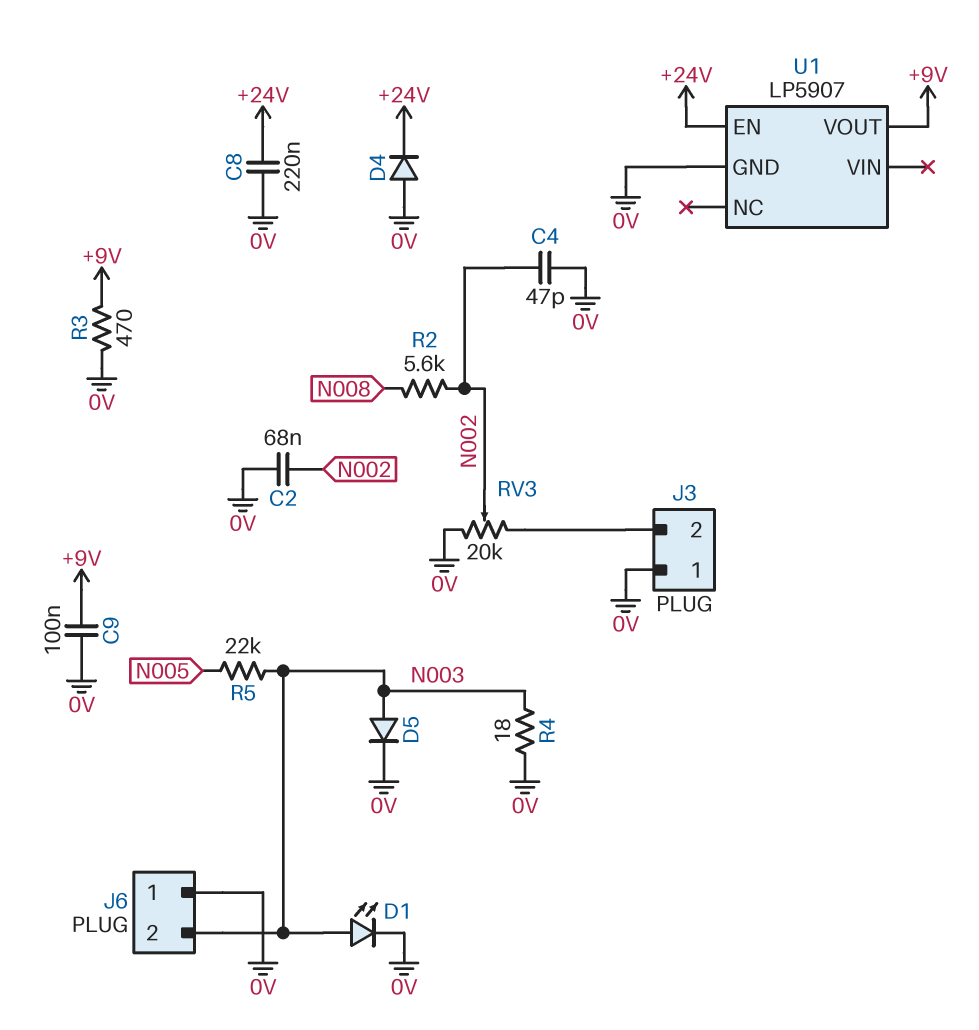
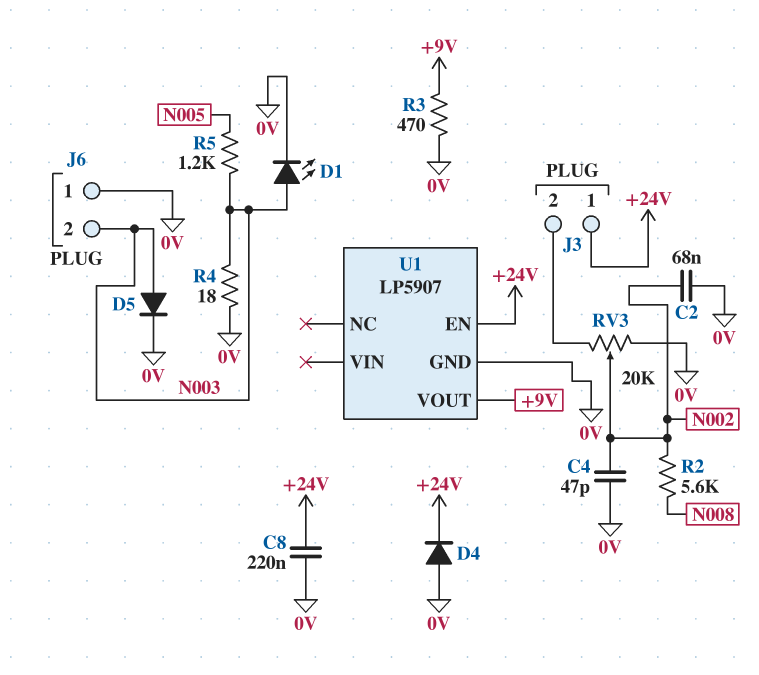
C9: 100nF (+9V, 0V) -> none
J3 pin 1: 0V -> +24V
R5: 22k (N003, N005) -> 1.2k (N003, N005)

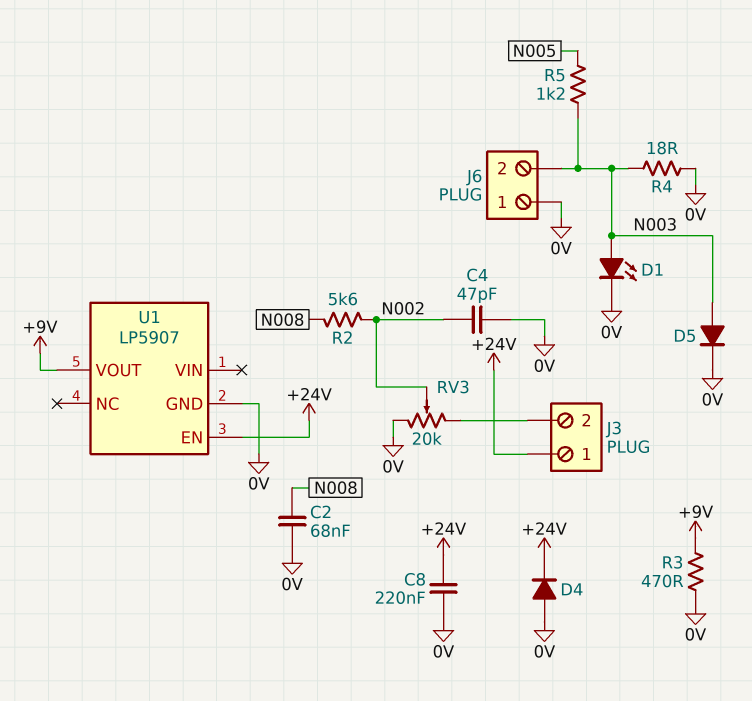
C2: 68nF (0V, N002) -> 68nF (0V, N008)

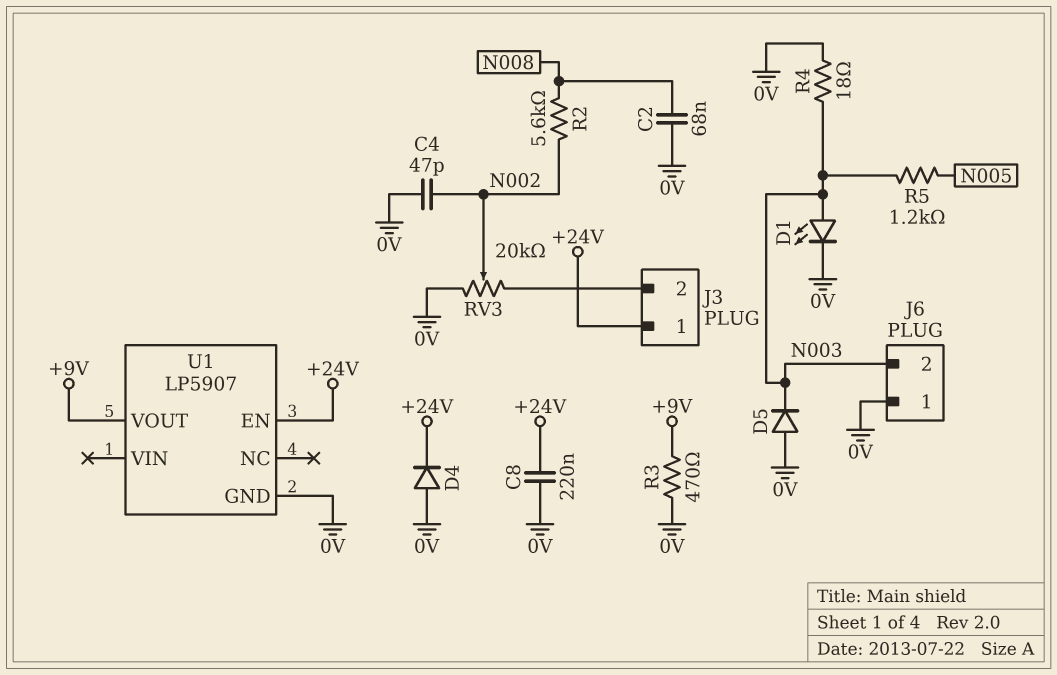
D5: diode (A N003, K 0V) -> diode (A 0V, K N003)

